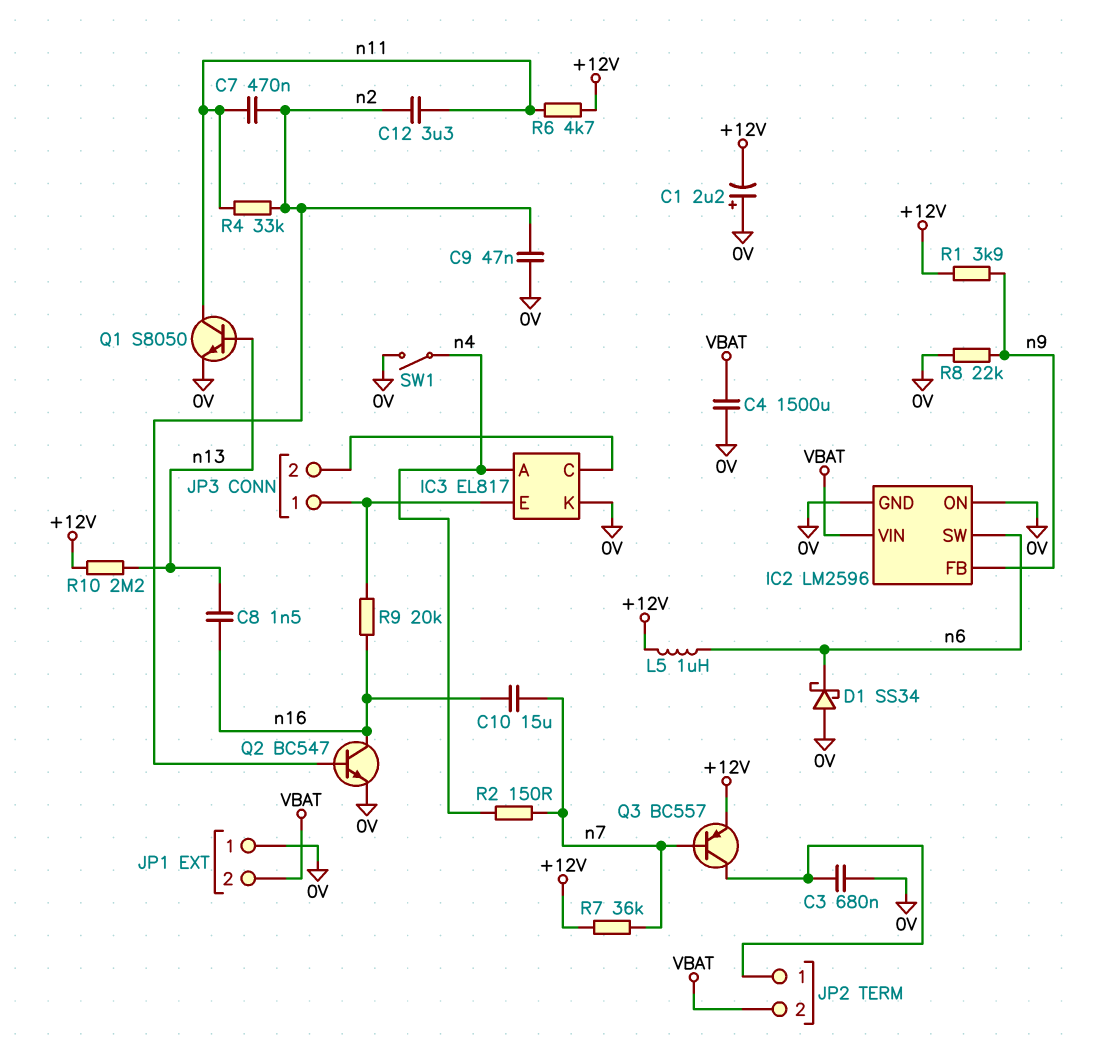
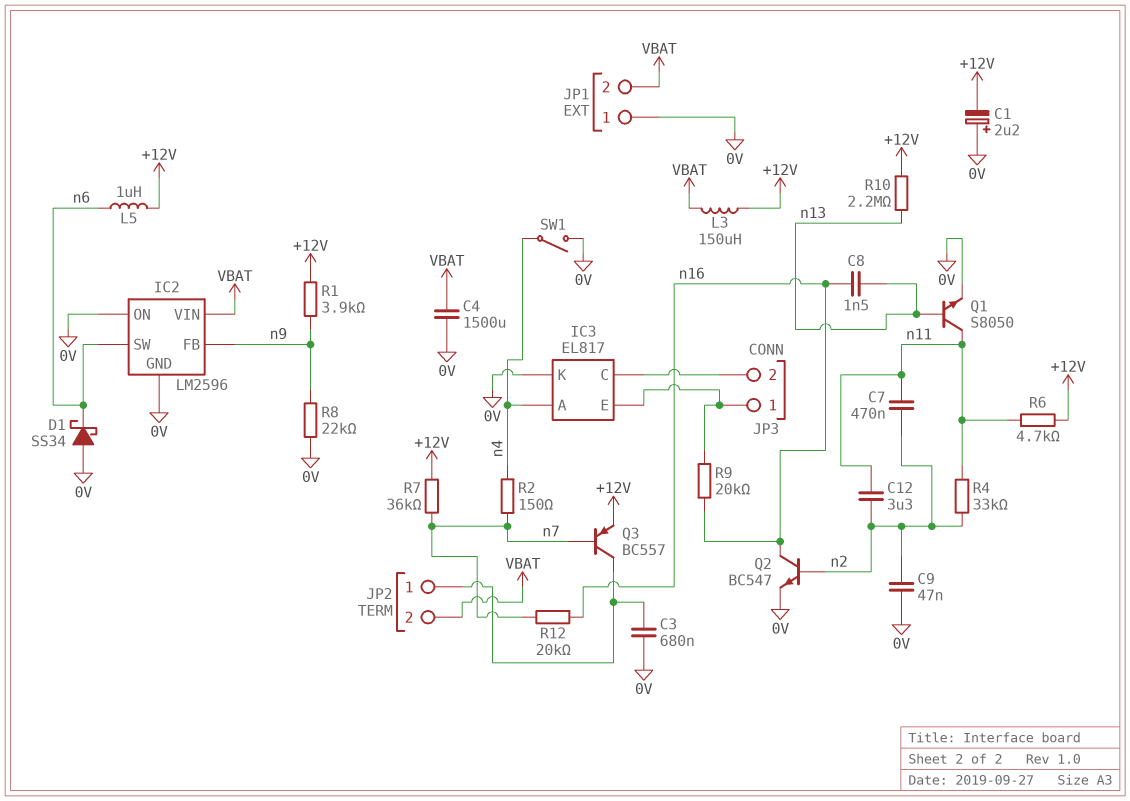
C10: 15uF (n7, n16) -> none
L3: none -> 150uH (+12V, VBAT)
R12: none -> 20k (n7, n16)

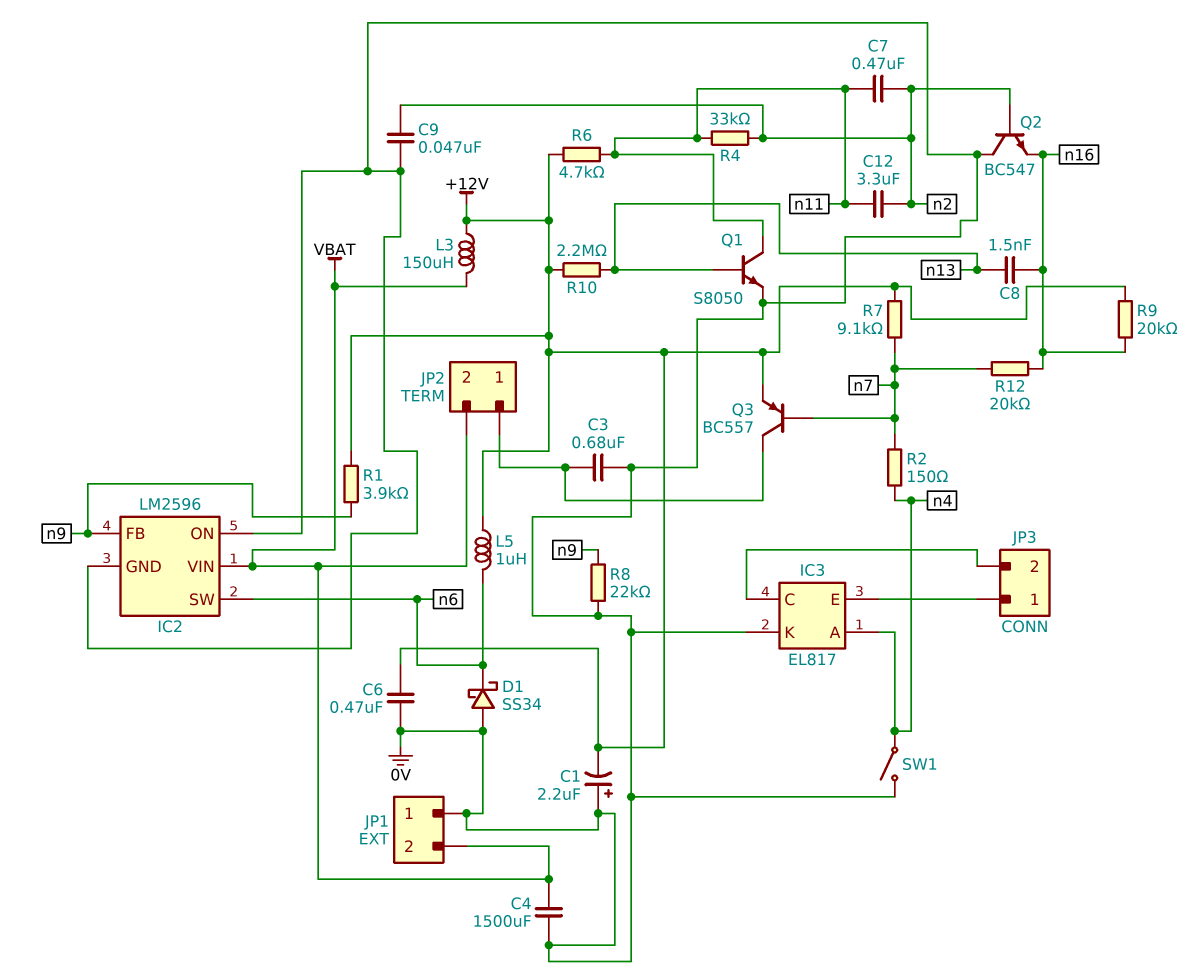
C6: none -> 470nF (+12V, 0V)
Q2: NPN BC547 (B n2, C n16, E 0V) -> NPN BC547 (B n2, C 0V, E n16)
R7: 36k (+12V, n7) -> 9.1k (+12V, n7)
R9: 20k (IC3/E, n16) -> 20k (+12V, n16)

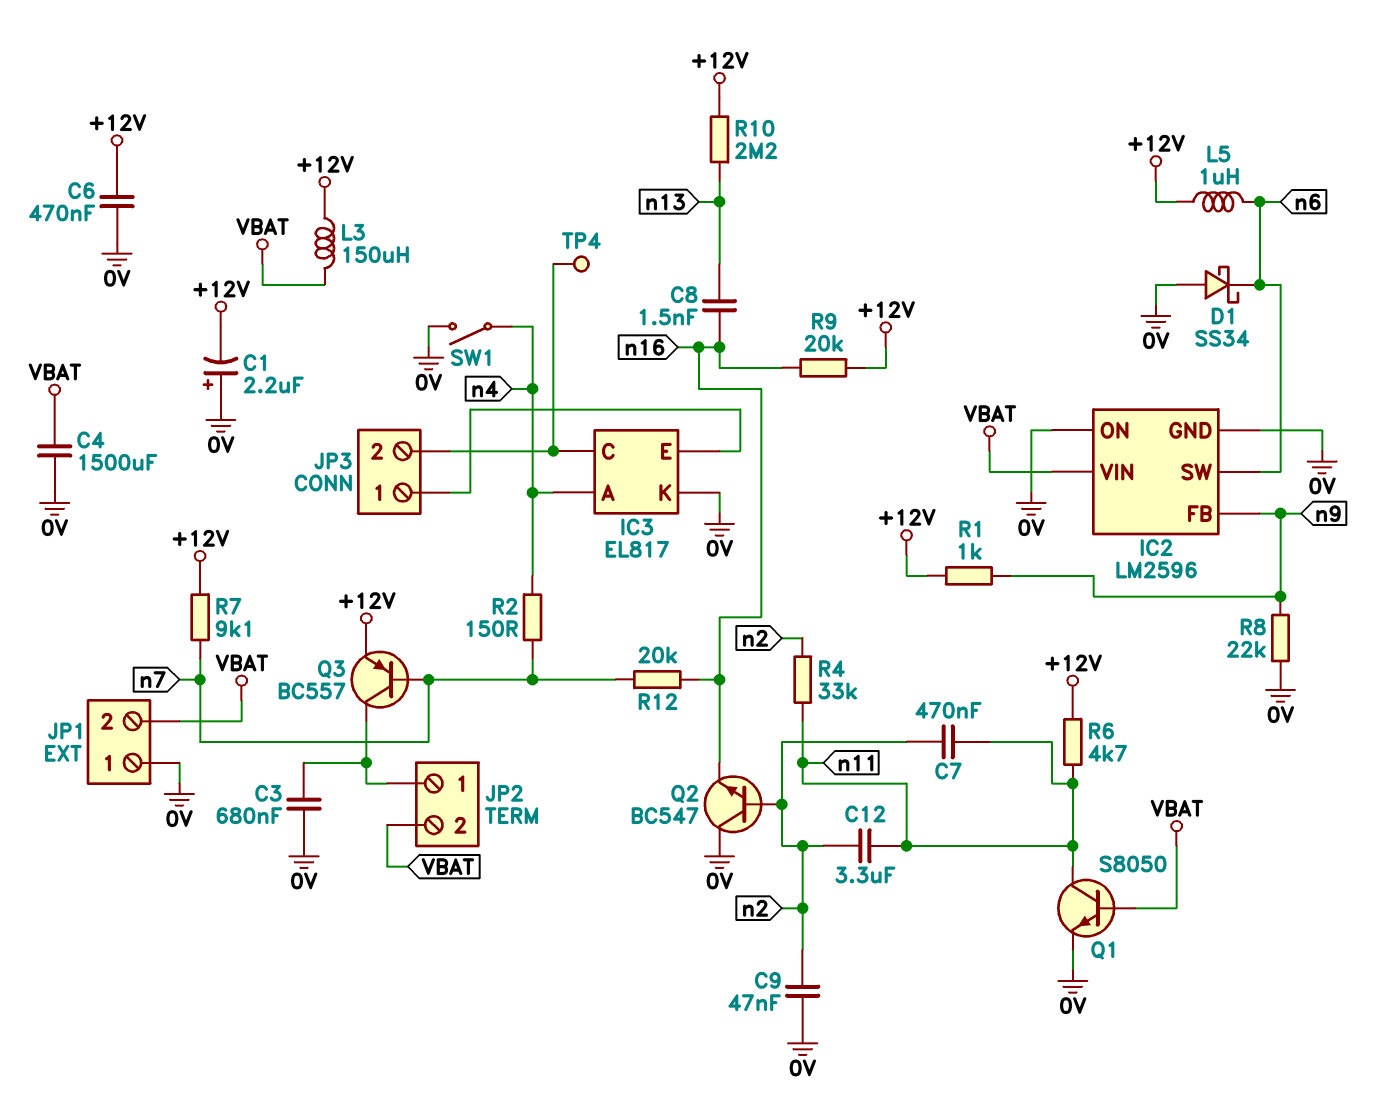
Q1: NPN S8050 (B n13, C n11, E 0V) -> NPN S8050 (B VBAT, C n11, E 0V)
R1: 3.9k (+12V, n9) -> 1k (+12V, n9)
TP4: none -> test point (IC3/C)

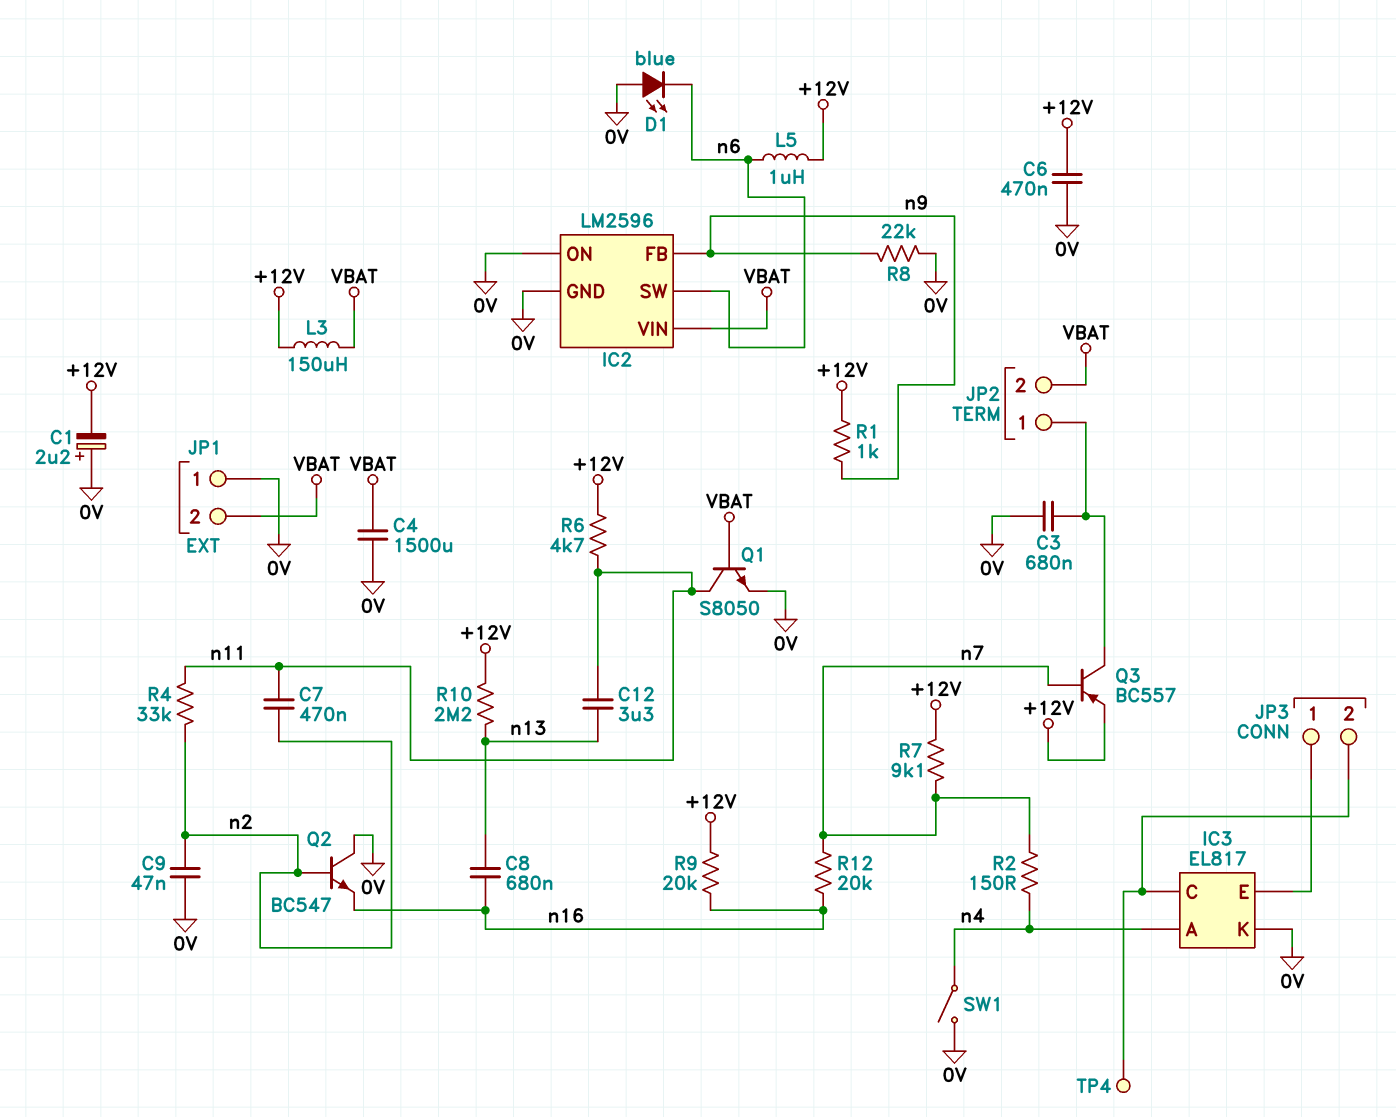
C8: 1.5nF (n13, n16) -> 680nF (n13, n16)
C12: 3.3uF (n2, n11) -> 3.3uF (n11, n13)
D1: schottky SS34 (A 0V, K n6) -> LED blue (A 0V, K n6)

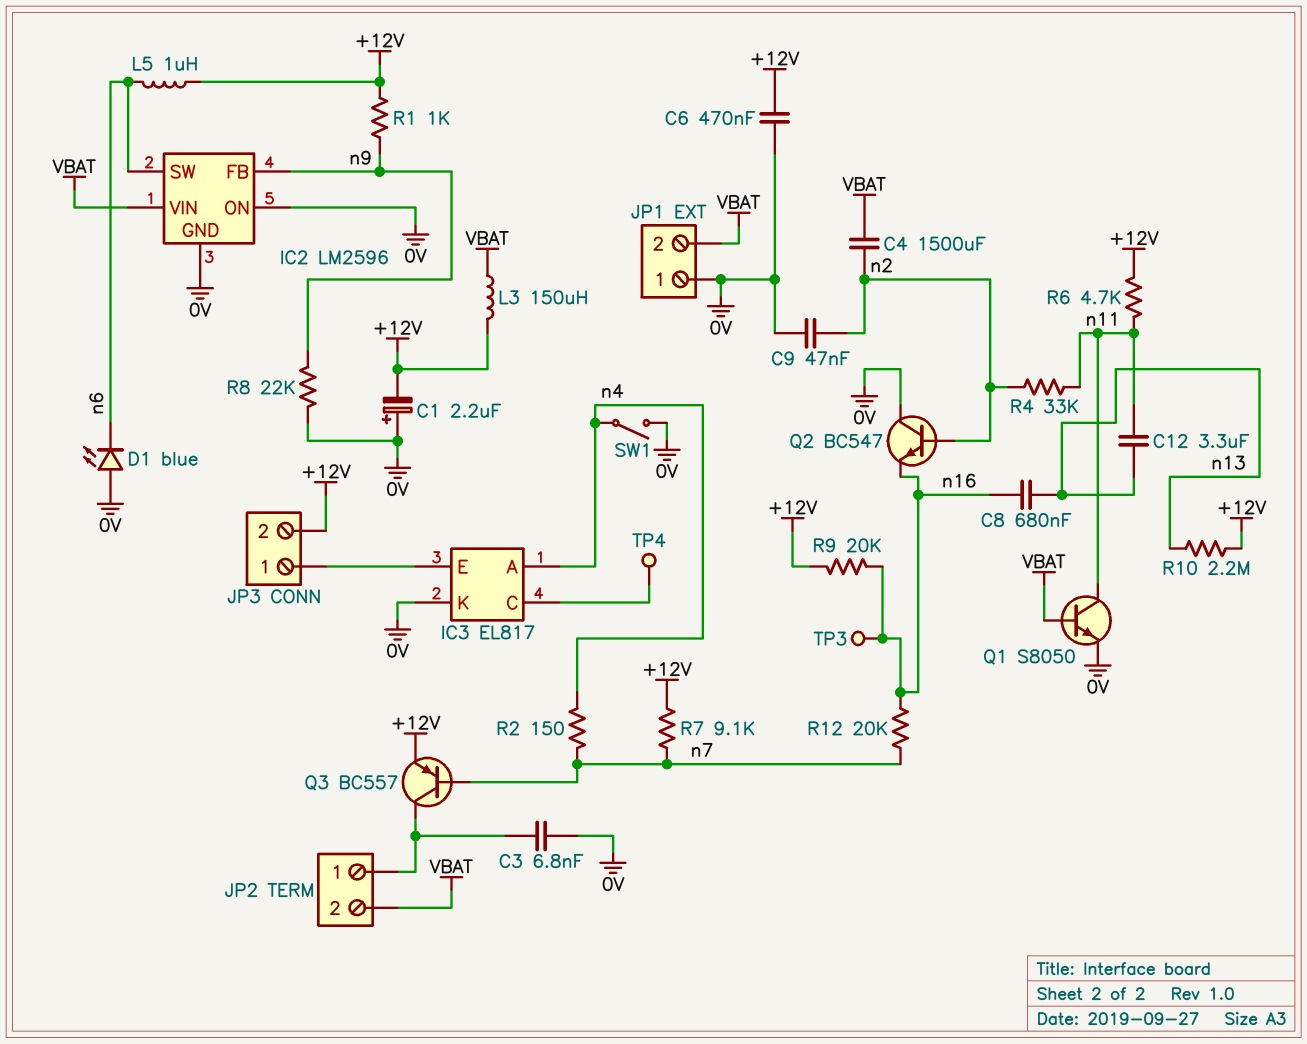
C3: 680nF (0V, JP2/1) -> 6.8nF (0V, JP2/1)
C4: 1500uF (0V, VBAT) -> 1500uF (VBAT, n2)
C7: 470nF (n2, n11) -> none
JP3 pin 2: IC3/C -> +12V
TP3: none -> test point (n16)

